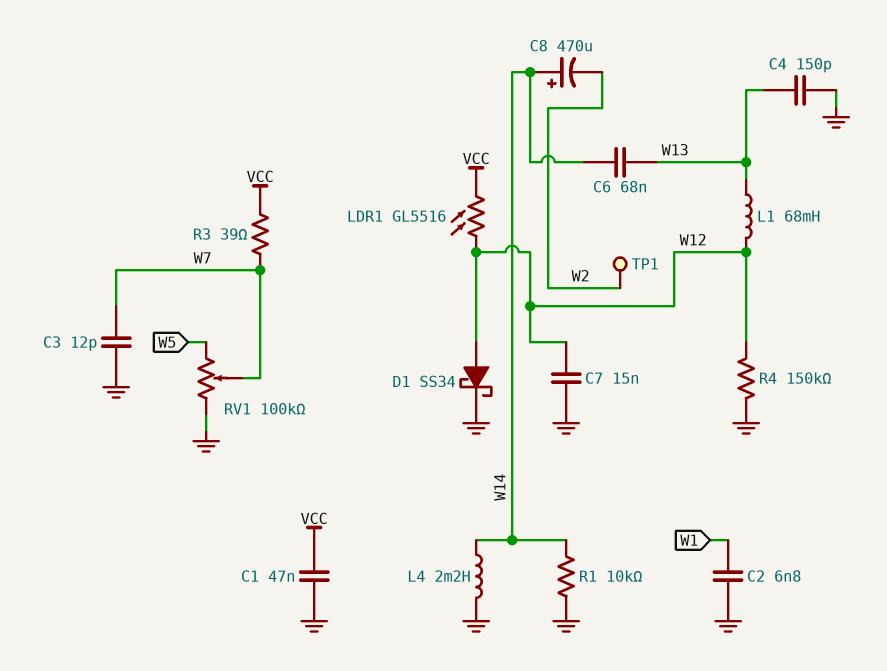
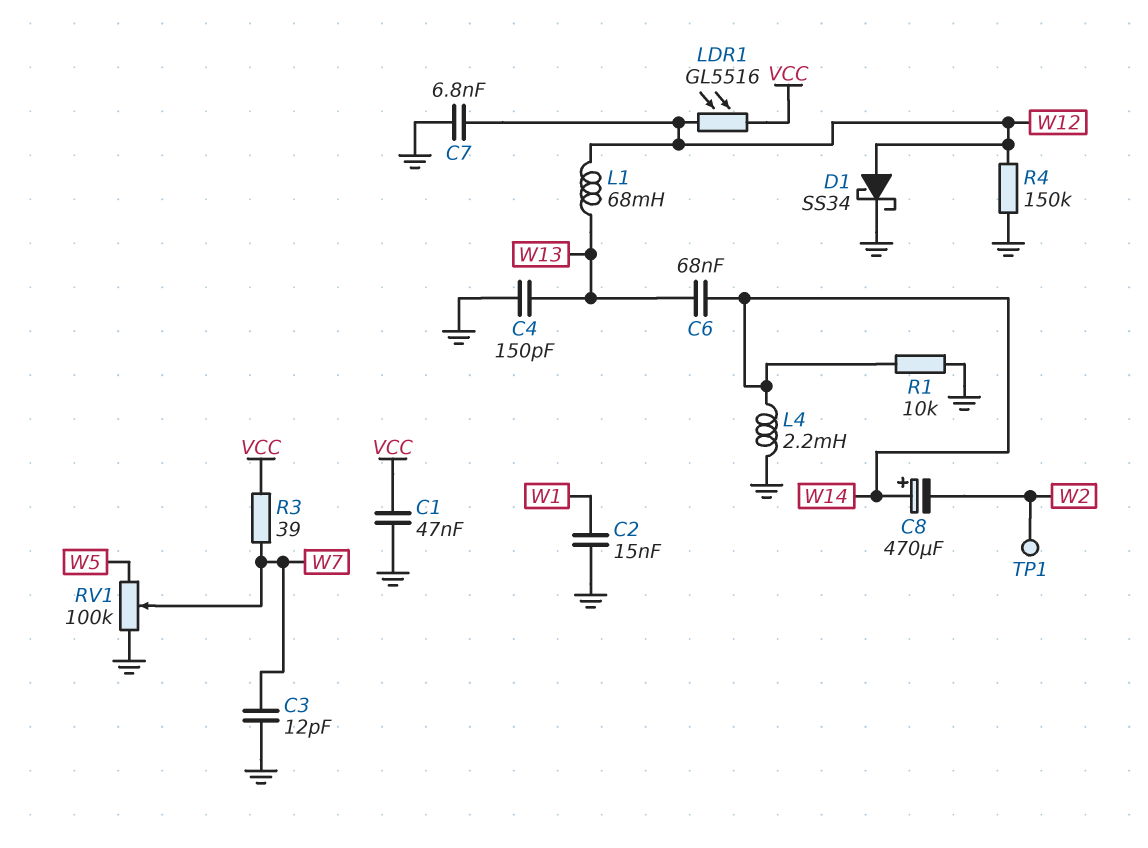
C2: 6.8nF (GND, W1) -> 15nF (GND, W1)
C7: 15nF (GND, W12) -> 6.8nF (GND, W12)

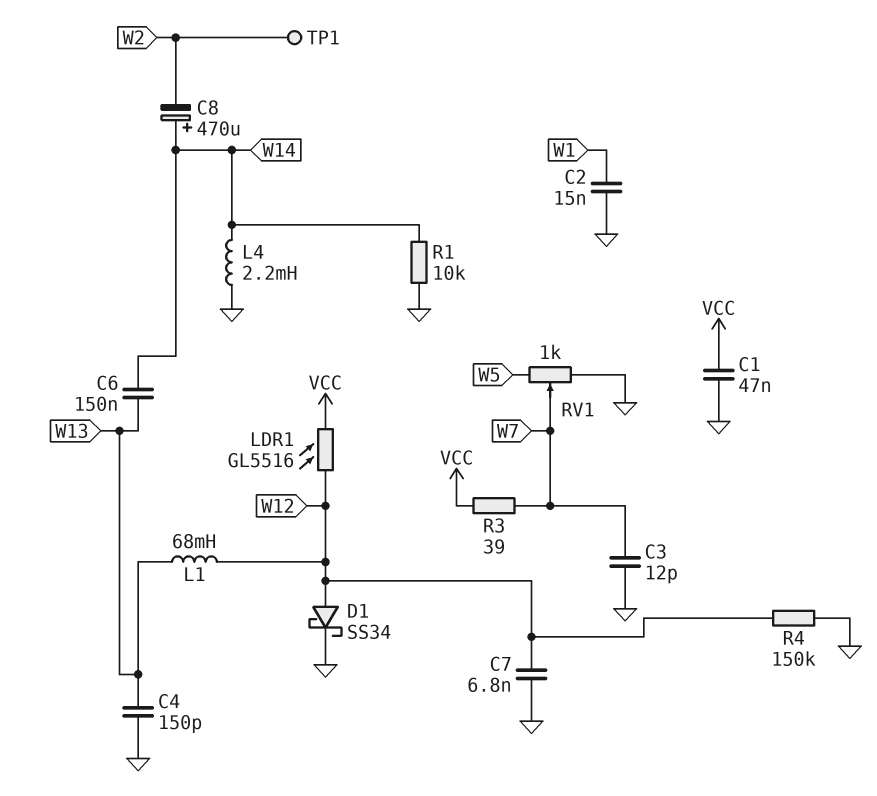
C6: 68nF (W13, W14) -> 150nF (W13, W14)
RV1: 100k (GND, W5, wiper W7) -> 1k (GND, W5, wiper W7)

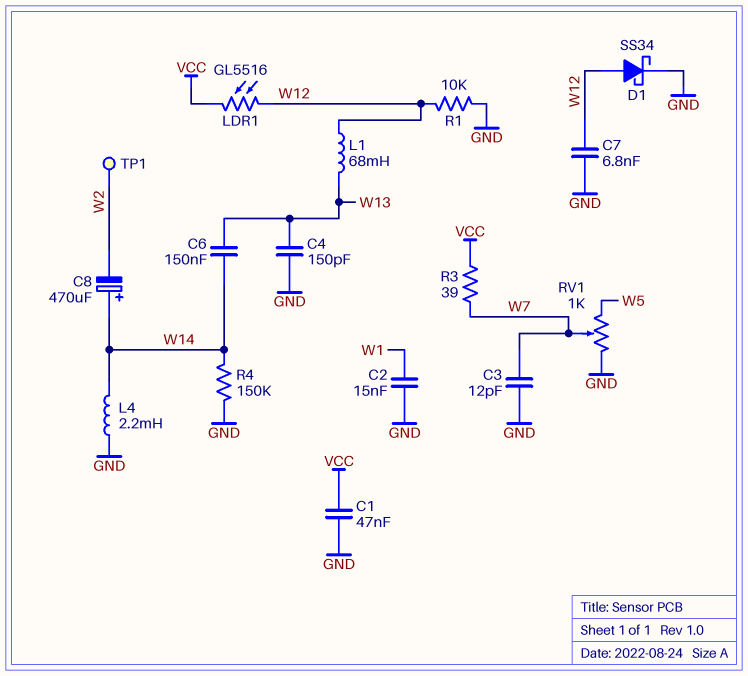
R1: 10k (GND, W14) -> 10k (GND, W12)
R4: 150k (GND, W12) -> 150k (GND, W14)

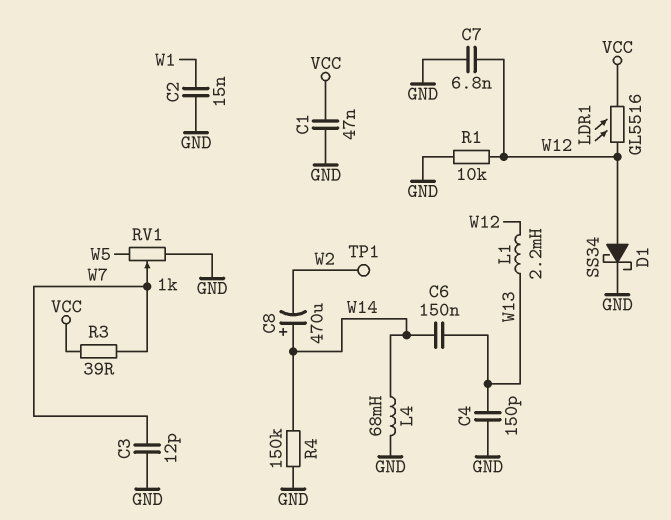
L1: 68mH (W12, W13) -> 2.2mH (W12, W13)
L4: 2.2mH (GND, W14) -> 68mH (GND, W14)

